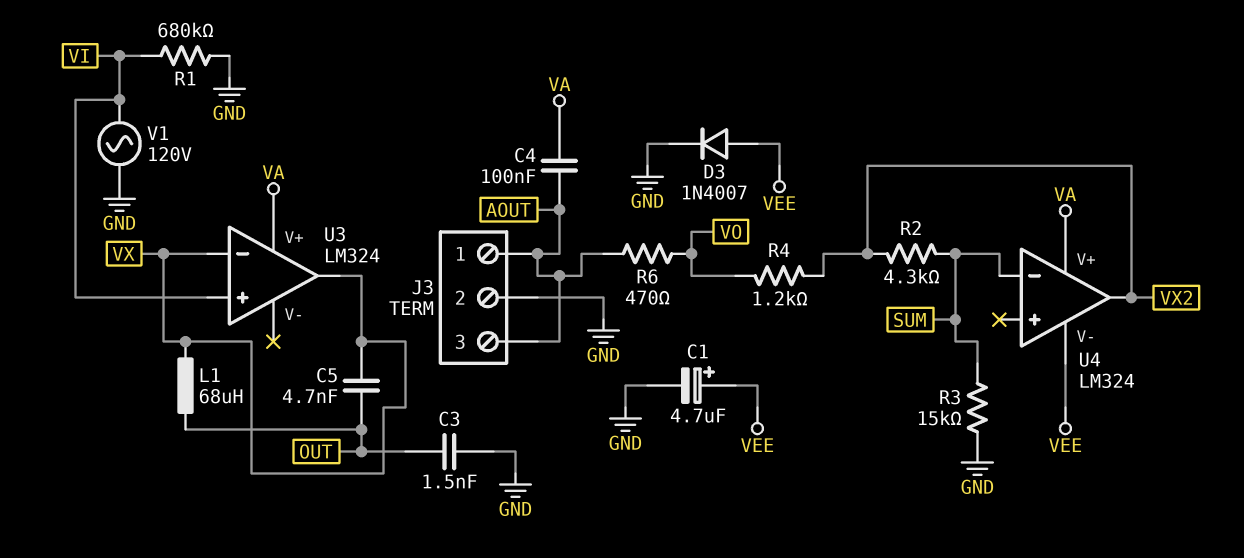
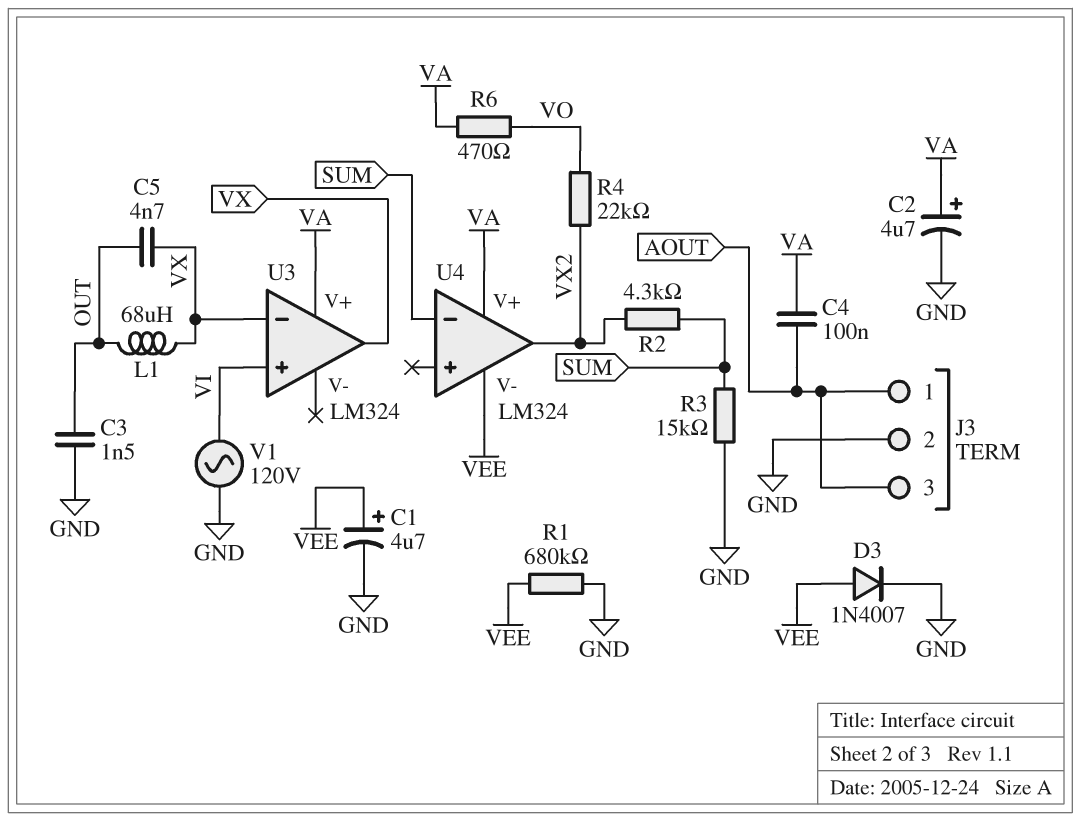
C2: none -> 4.7uF (plus VA, minus GND)
R1: 680k (GND, VI) -> 680k (GND, VEE)
R4: 1.2k (VO, VX2) -> 22k (VO, VX2)
R6: 470 (AOUT, VO) -> 470 (VA, VO)

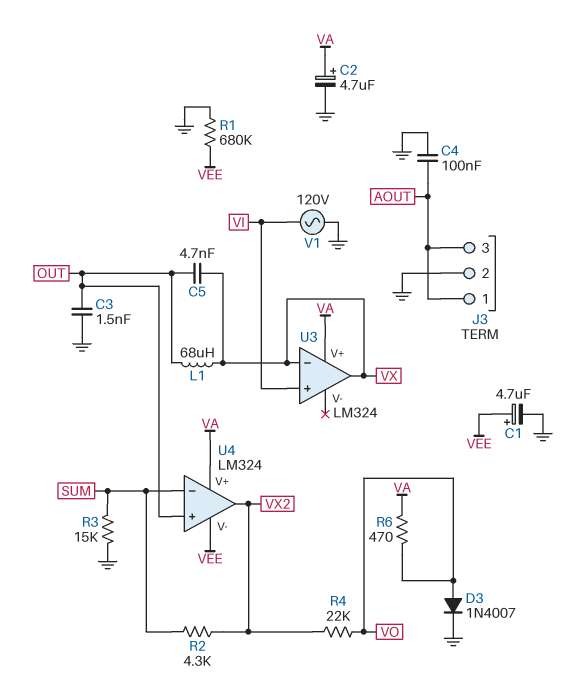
C4: 100nF (AOUT, VA) -> 100nF (AOUT, GND)
D3: diode 1N4007 (A VEE, K GND) -> diode 1N4007 (A VO, K GND)
U4 pin in+: none -> OUT

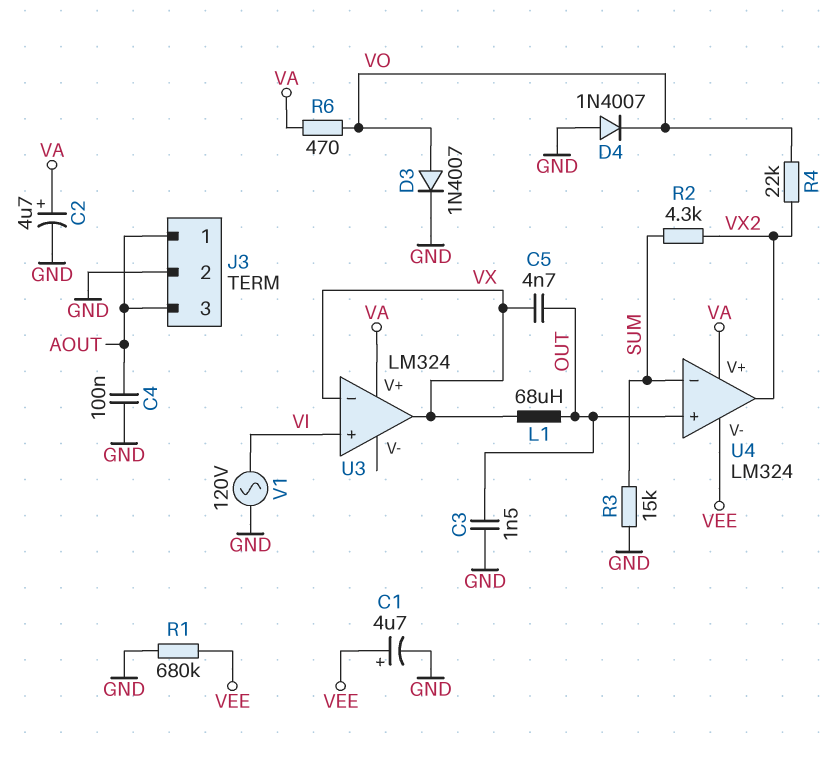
D4: none -> diode 1N4007 (A GND, K VO)

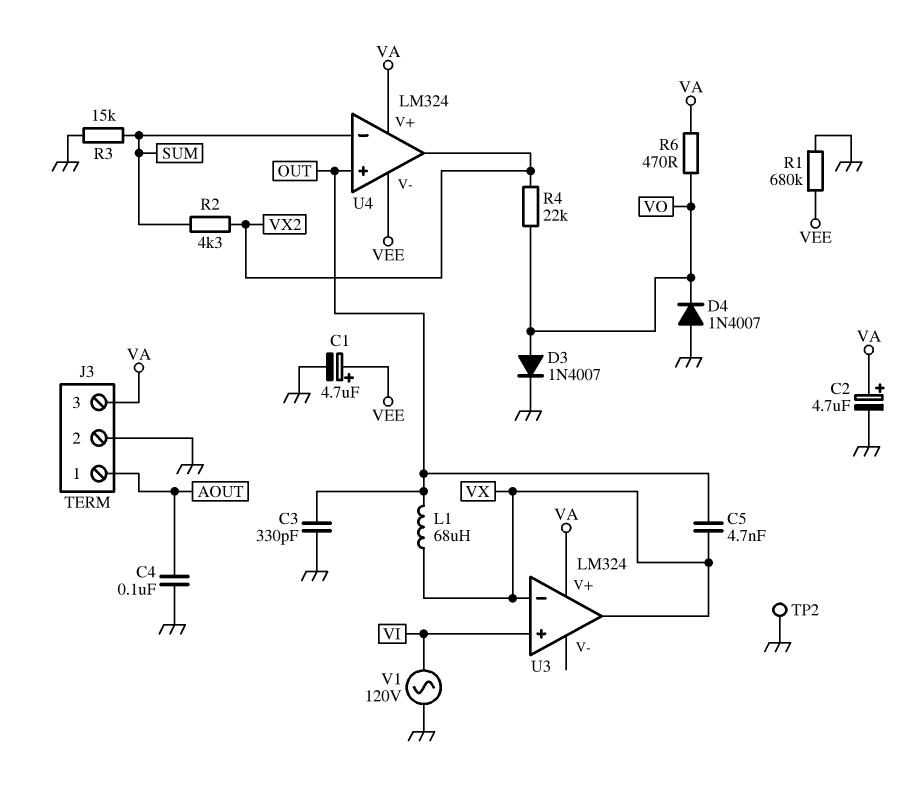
C3: 1.5nF (GND, OUT) -> 330pF (GND, OUT)
J3 pin 3: AOUT -> VA
TP2: none -> test point (GND)

